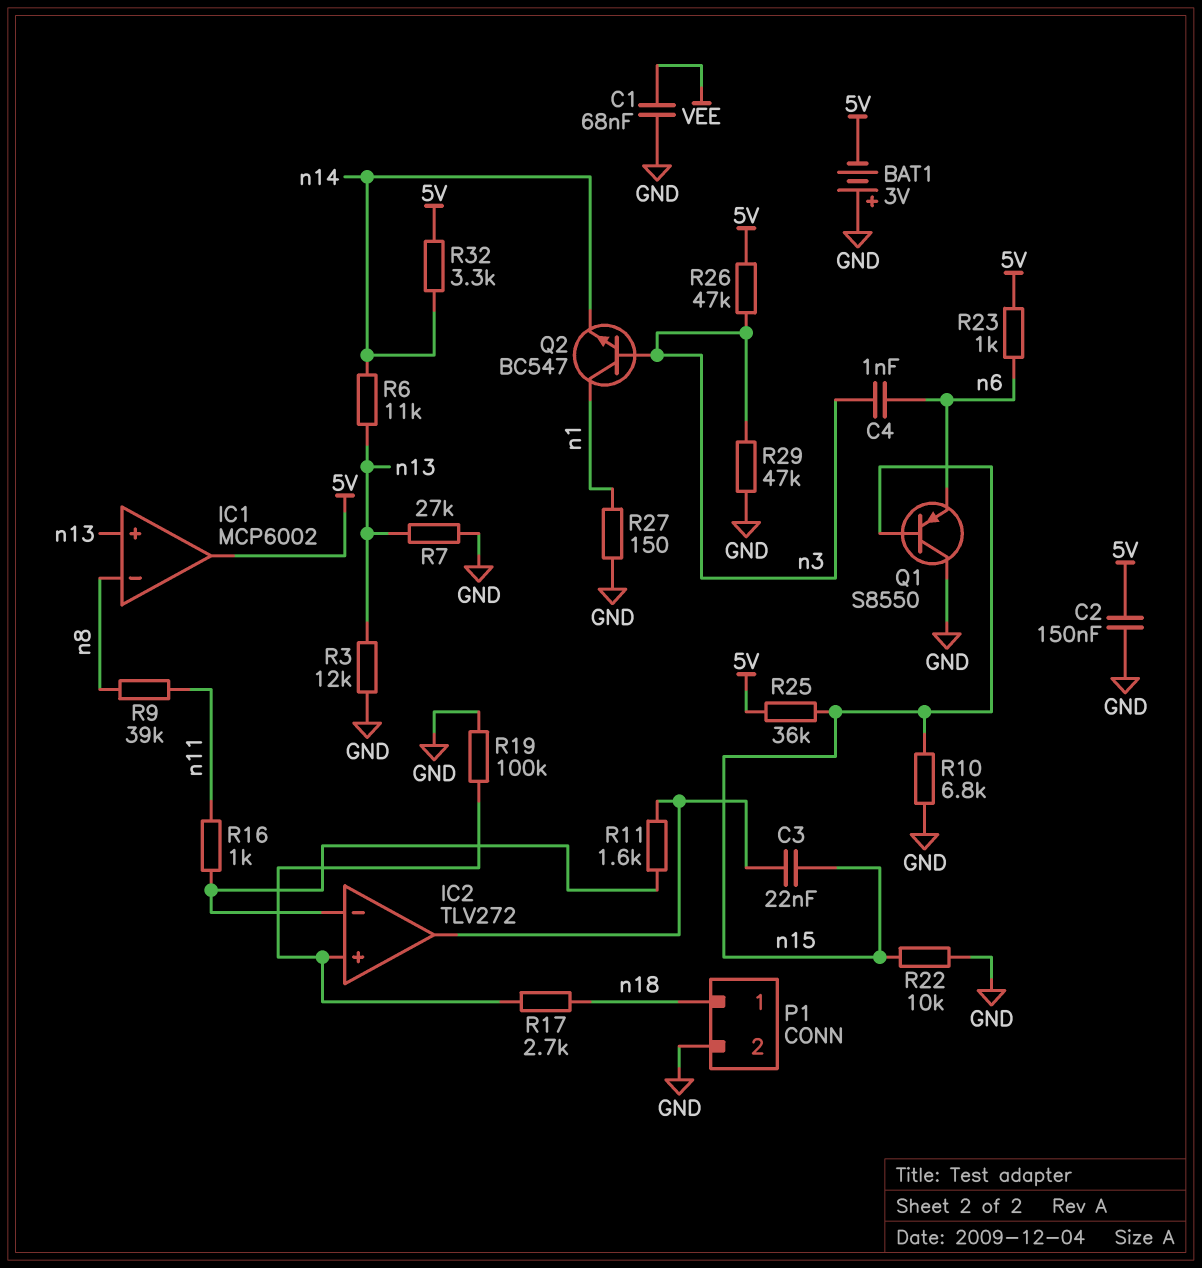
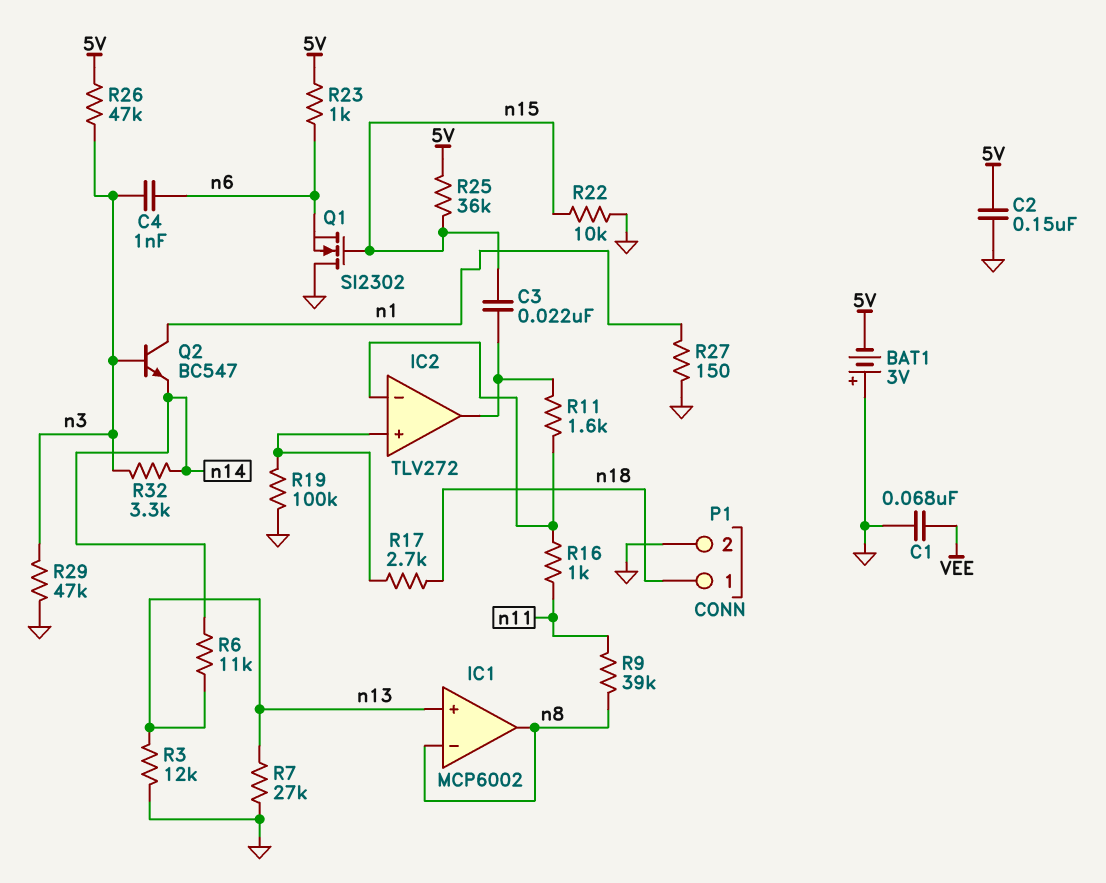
IC1 pin out: 5V -> n8
Q1: PNP S8550 (B n15, C GND, E n6) -> NMOS SI2302 (G n15, D GND, S n6)
R10: 6.8k (GND, n15) -> none
R32: 3.3k (5V, n14) -> 3.3k (n3, n14)

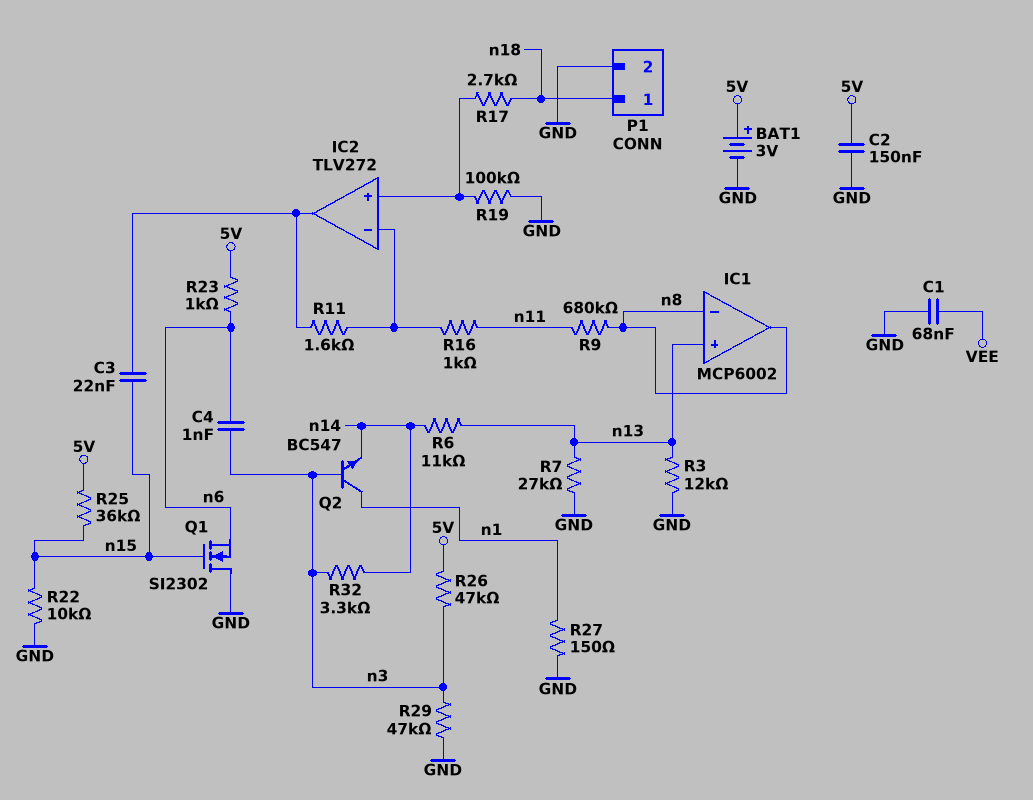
BAT1: 3V (plus GND, minus 5V) -> 3V (plus 5V, minus GND)
R9: 39k (n8, n11) -> 680k (n8, n11)

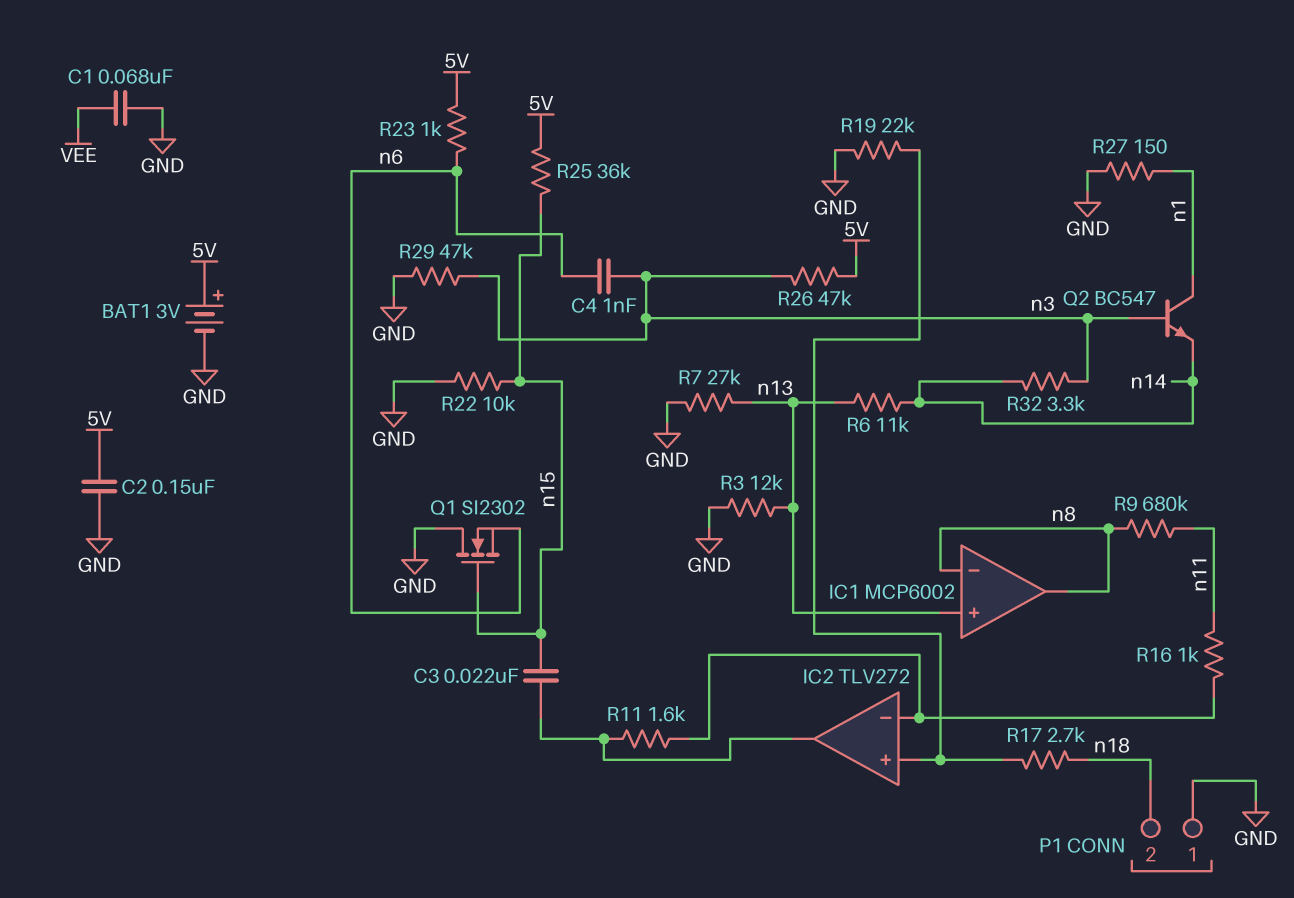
P1 pin 1: n18 -> GND
P1 pin 2: GND -> n18
R19: 100k (GND, IC2/in+) -> 22k (GND, IC2/in+)

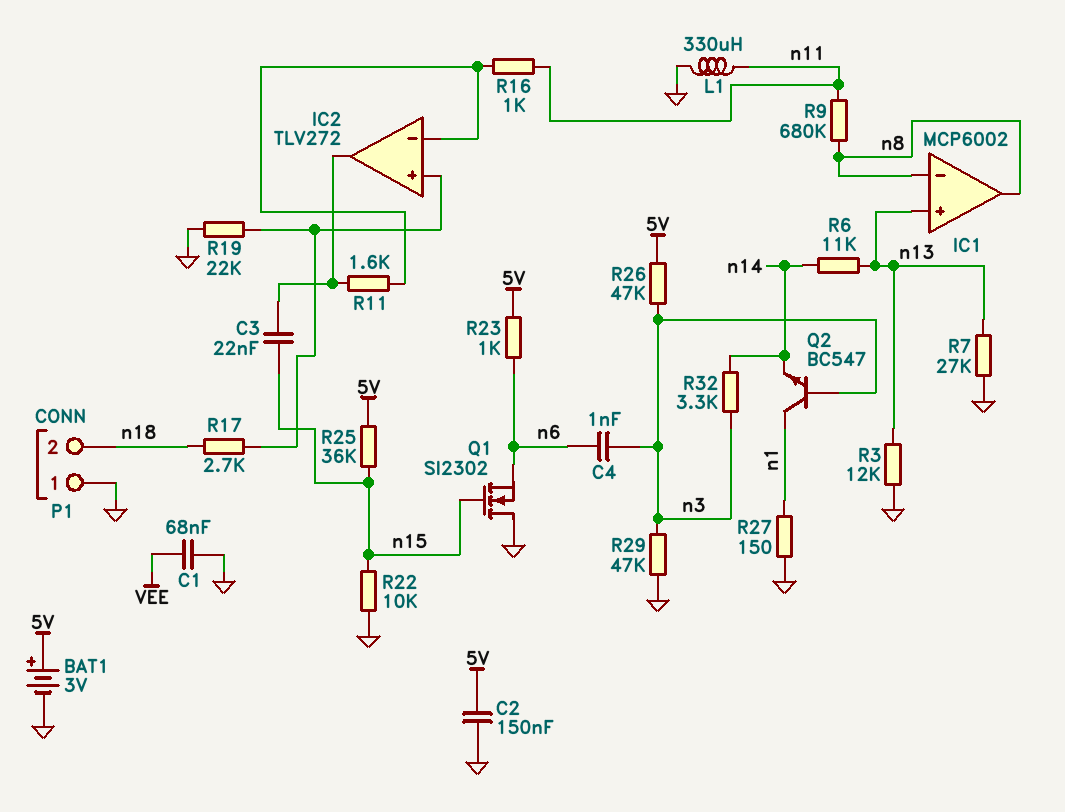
L1: none -> 330uH (GND, n11)

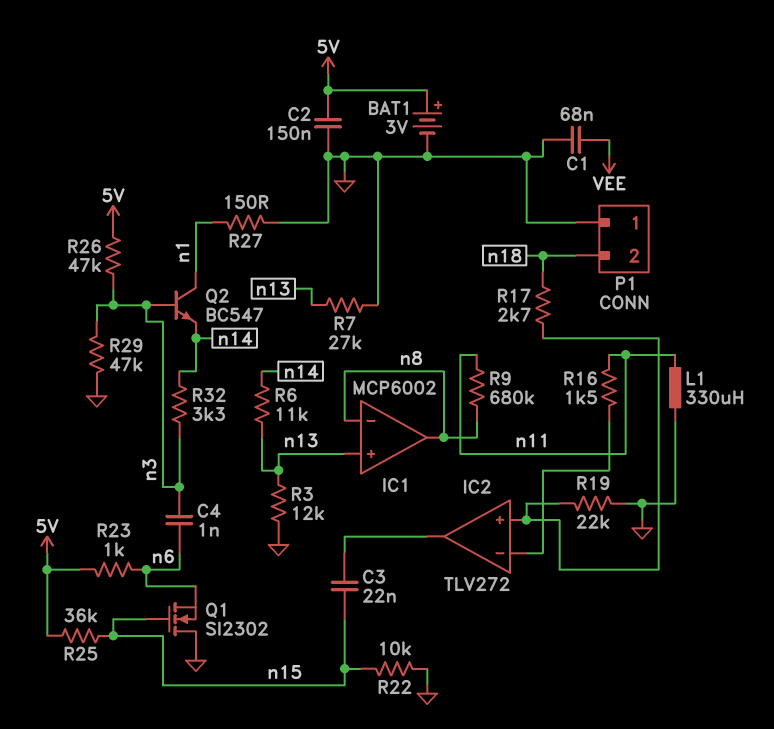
R11: 1.6k (IC2/in-, IC2/out) -> none
R16: 1k (IC2/in-, n11) -> 1.5k (IC2/in-, n11)

